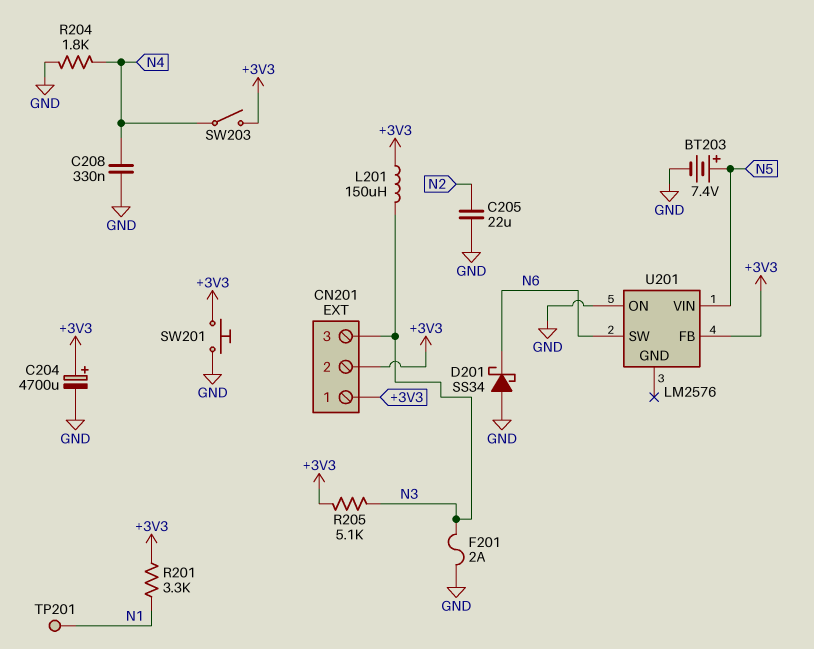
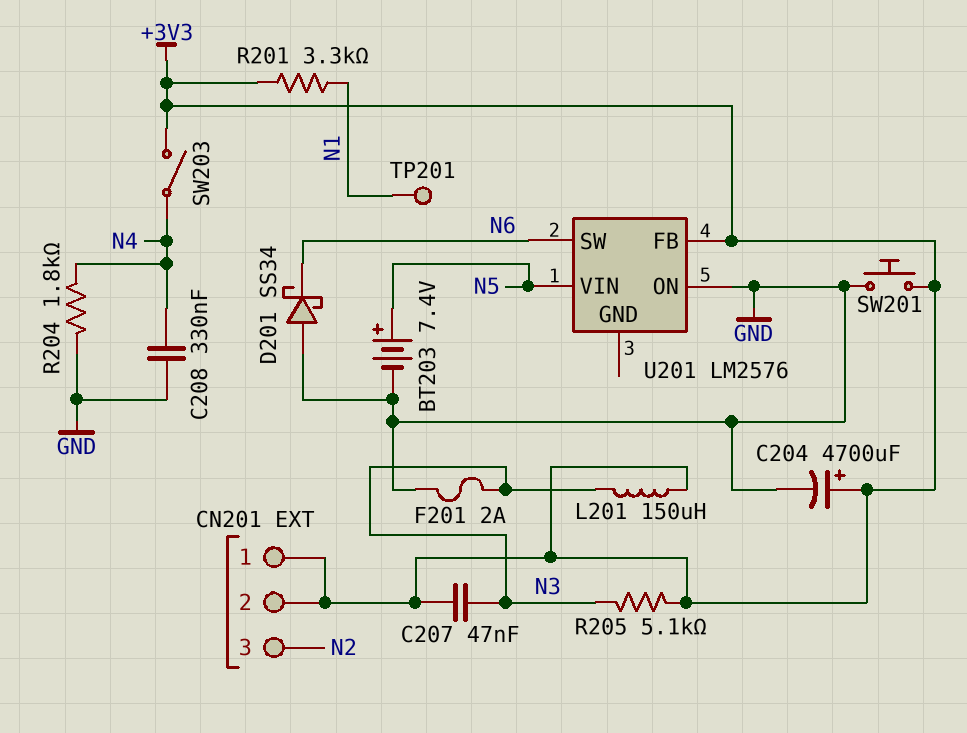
C205: 22uF (GND, N2) -> none
C207: none -> 47nF (+3V3, N3)
CN201 pin 3: N3 -> N2

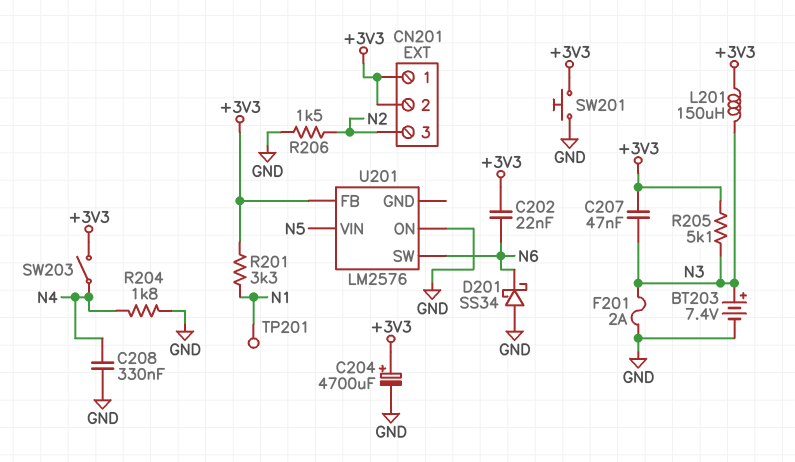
BT203: 7.4V (plus N5, minus GND) -> 7.4V (plus N3, minus GND)
C202: none -> 22nF (+3V3, N6)
R206: none -> 1.5k (GND, N2)

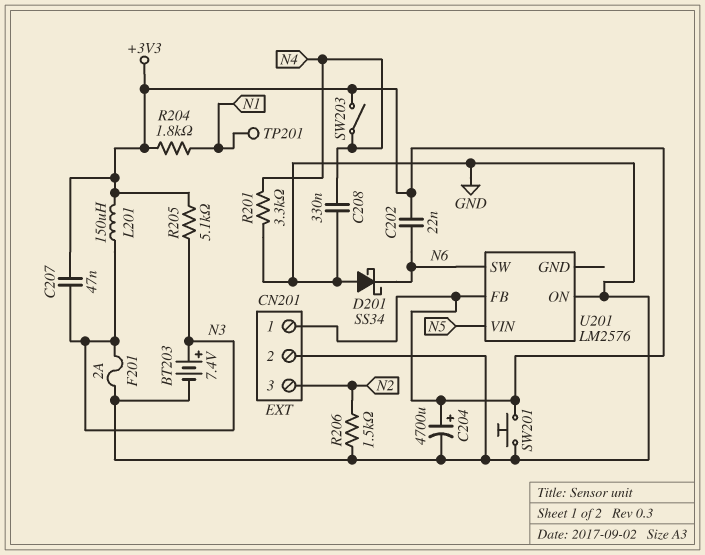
CN201 pin 2: +3V3 -> GND
R201: 3.3k (+3V3, N1) -> 3.3k (GND, N4)
R204: 1.8k (GND, N4) -> 1.8k (+3V3, N1)

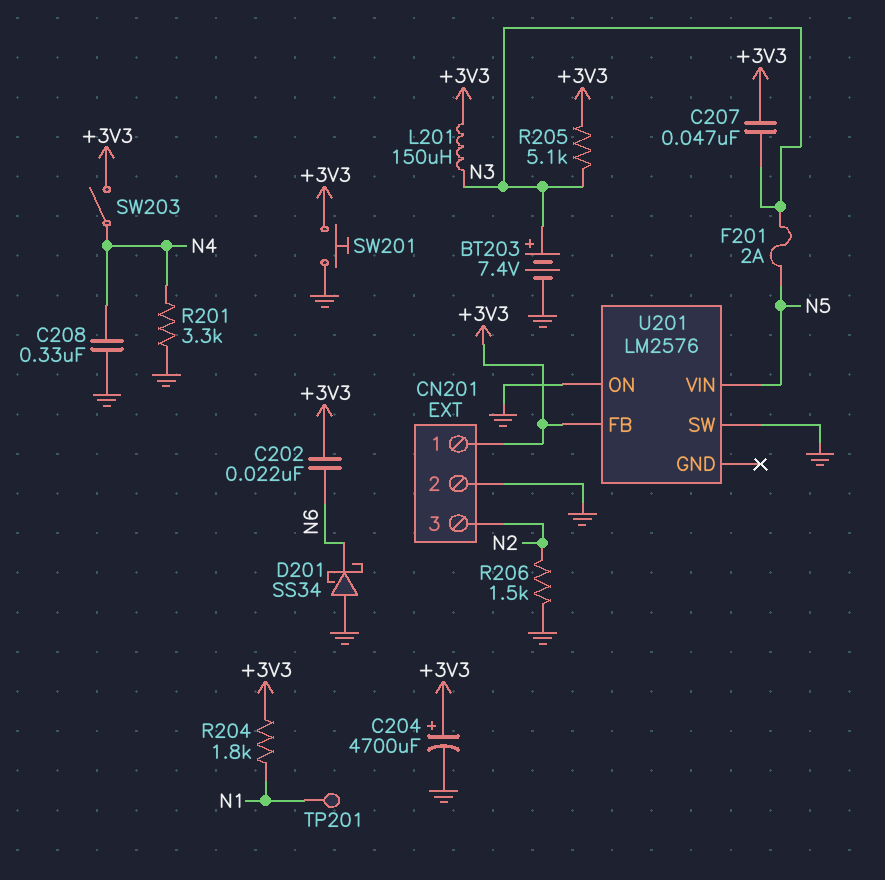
F201: 2A (GND, N3) -> 2A (N3, N5)
U201 pin SW: N6 -> GND

